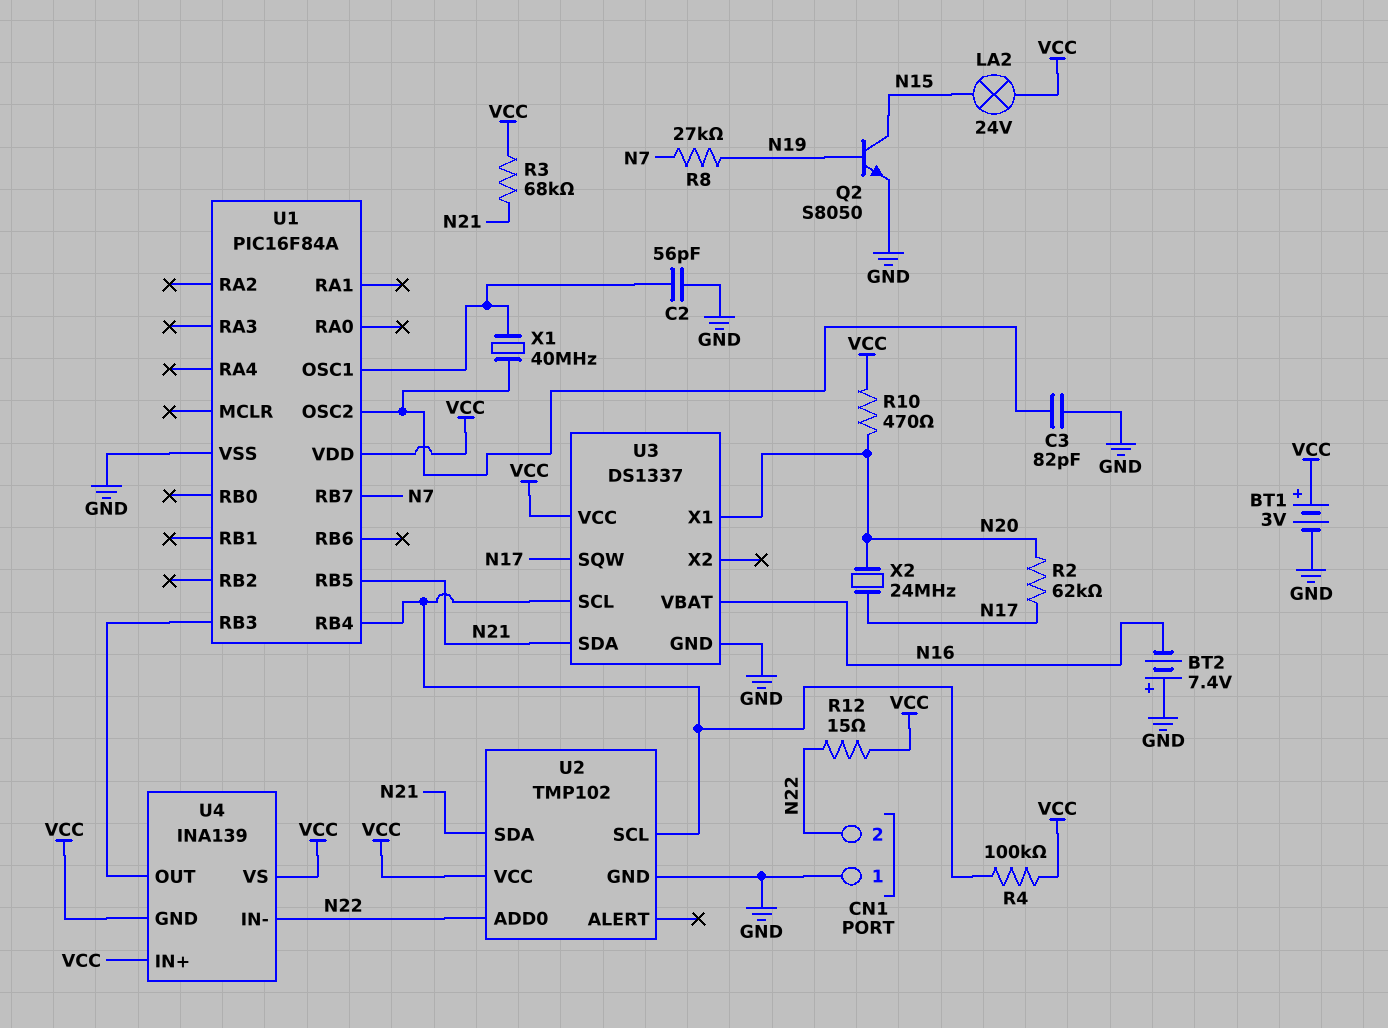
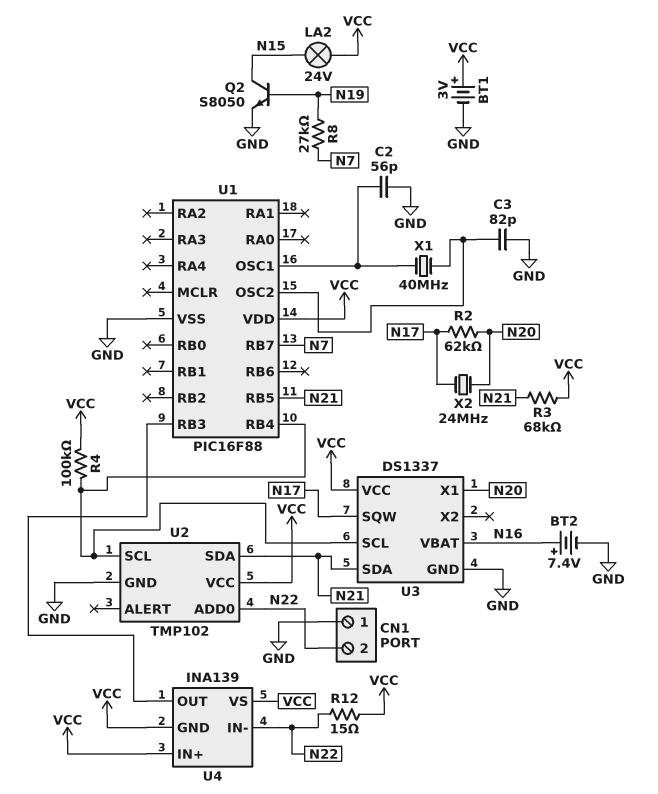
BT2: 7.4V (plus GND, minus N16) -> 7.4V (plus N16, minus GND)
R10: 470 (N20, VCC) -> none
U1: PIC16F84A -> PIC16F88

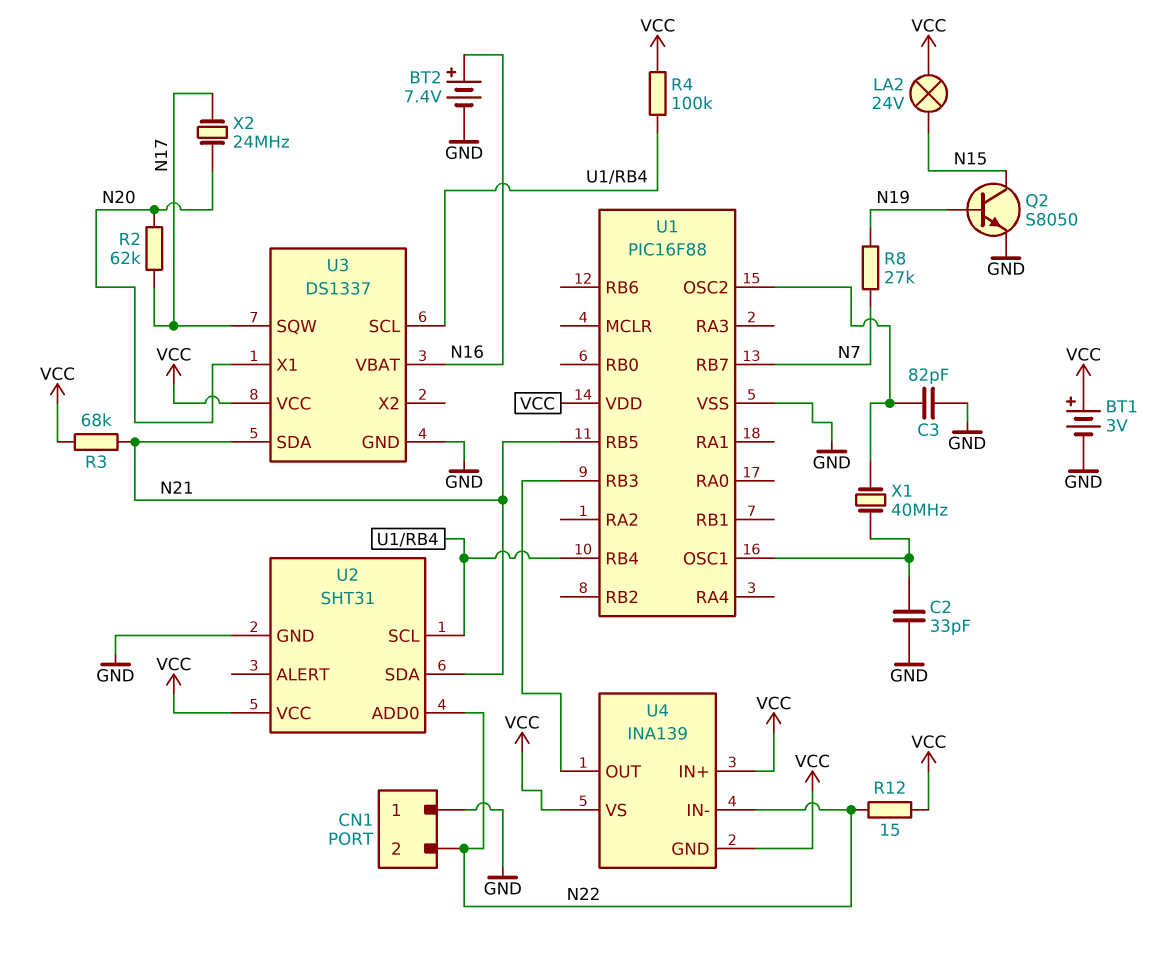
C2: 56pF (GND, U1/OSC1) -> 33pF (GND, U1/OSC1)
U2: TMP102 -> SHT31

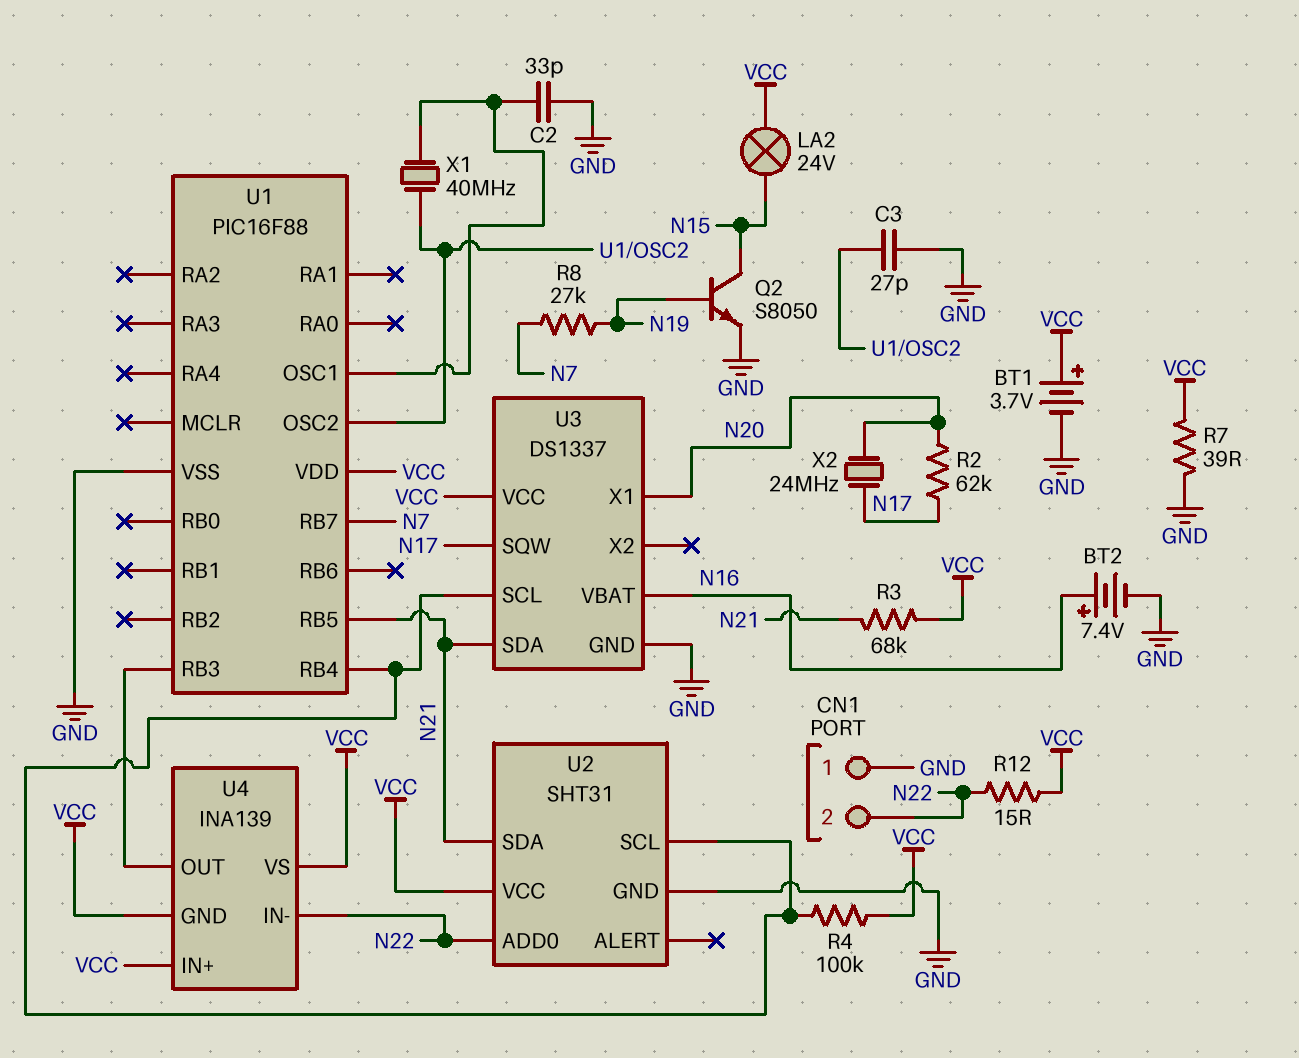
BT1: 3V (plus VCC, minus GND) -> 3.7V (plus VCC, minus GND)
C3: 82pF (GND, U1/OSC2) -> 27pF (GND, U1/OSC2)
R7: none -> 39 (GND, VCC)

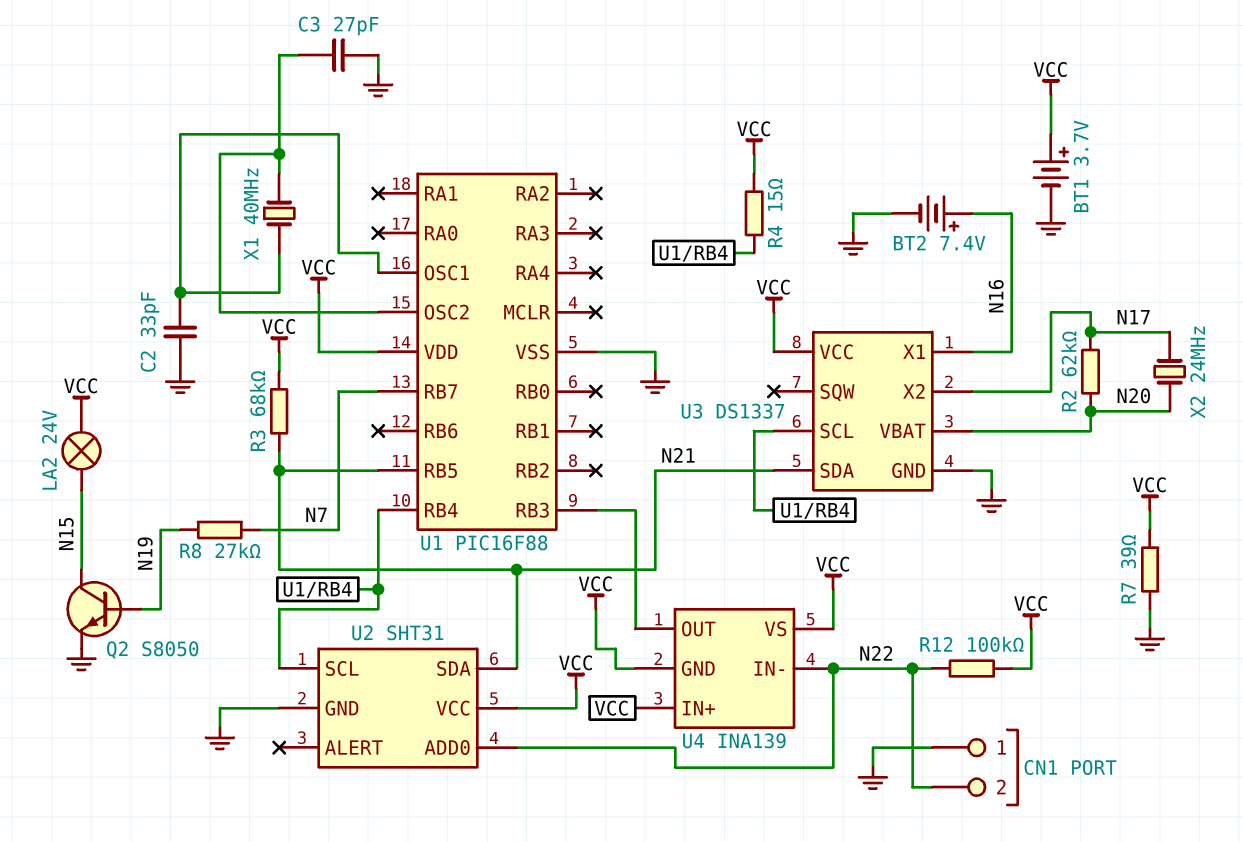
R4: 100k (U1/RB4, VCC) -> 15 (U1/RB4, VCC)
R12: 15 (N22, VCC) -> 100k (N22, VCC)
U3 pin SQW: N17 -> none
U3 pin VBAT: N16 -> N20
U3 pin X1: N20 -> N16
U3 pin X2: none -> N17

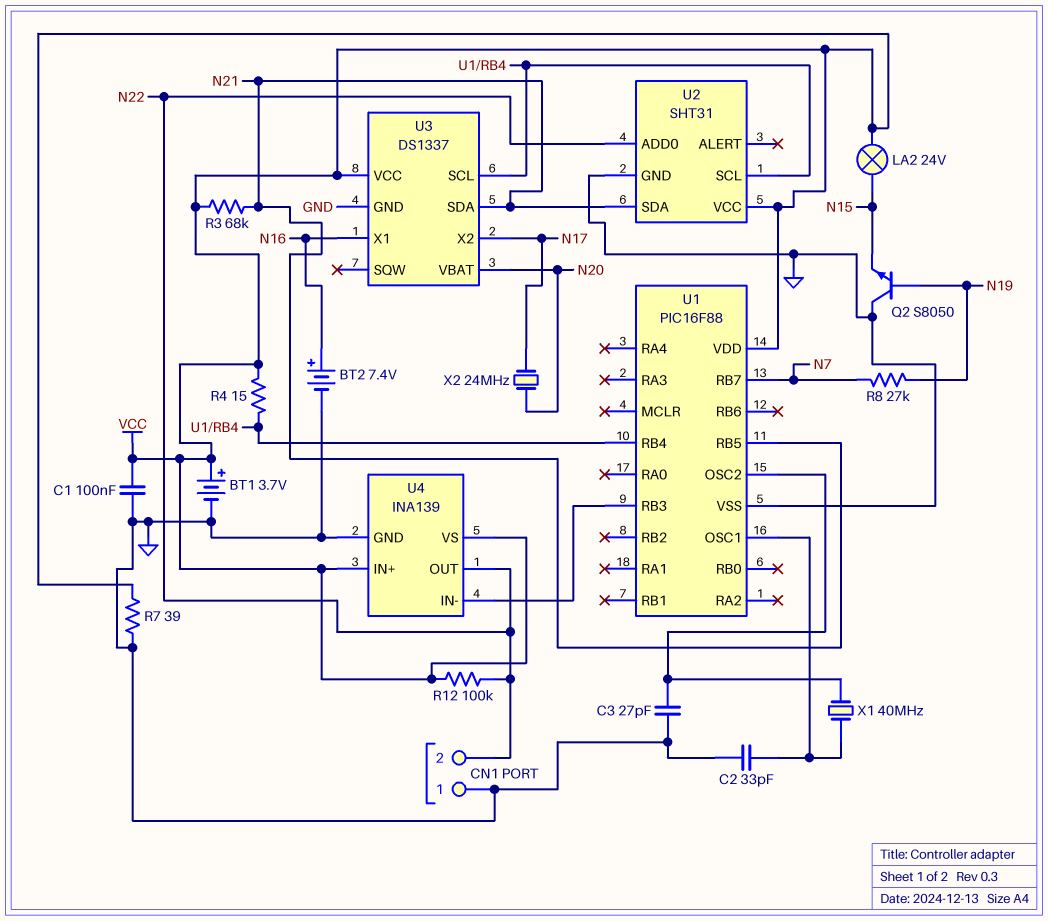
C1: none -> 100nF (GND, VCC)
Q2: NPN S8050 (B N19, C N15, E GND) -> NPN S8050 (B N19, C GND, E N15)
R2: 62k (N17, N20) -> none
U4 pin GND: VCC -> GND
U4 pin IN-: N22 -> U1/RB3
U4 pin OUT: U1/RB3 -> N22

